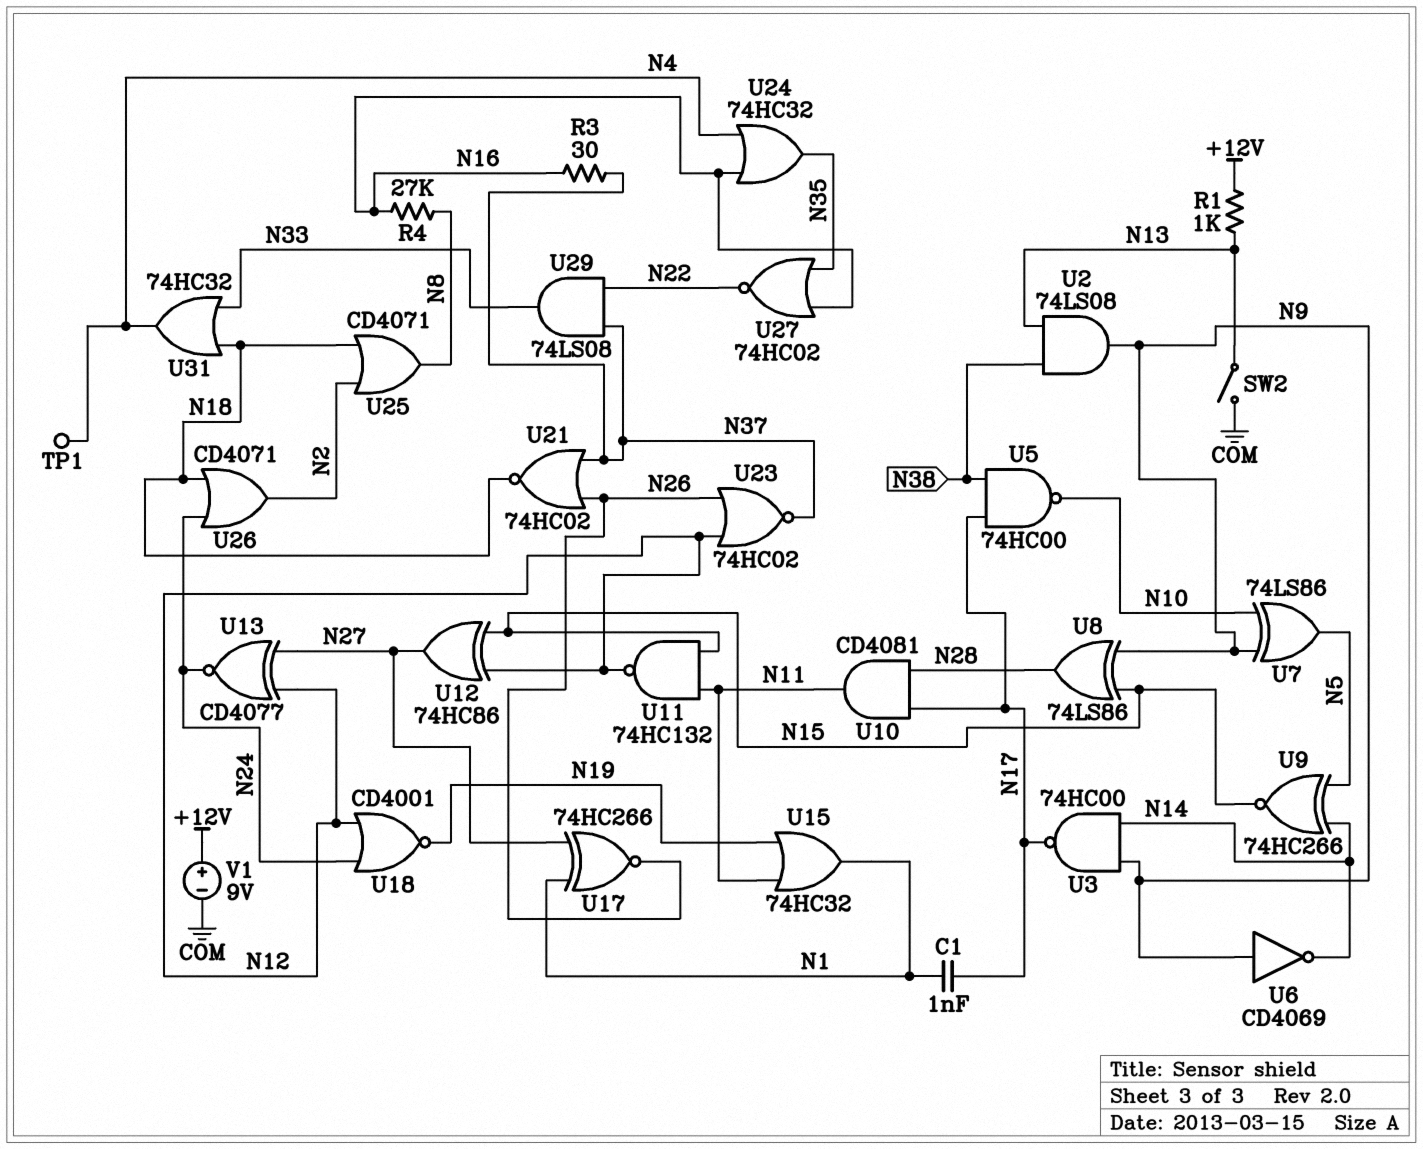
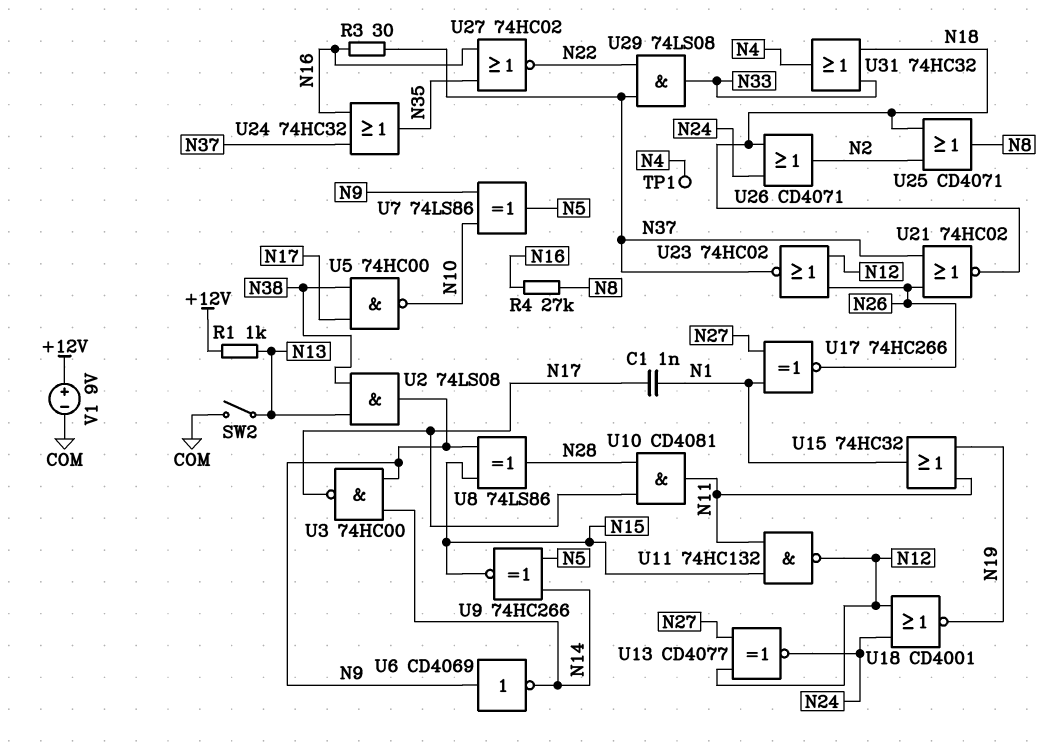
U12: XOR 74HC86 (in N12, in N15, out N27) -> none
U24: OR 74HC32 (in N4, in N16, out N35) -> OR 74HC32 (in N16, in N37, out N35)

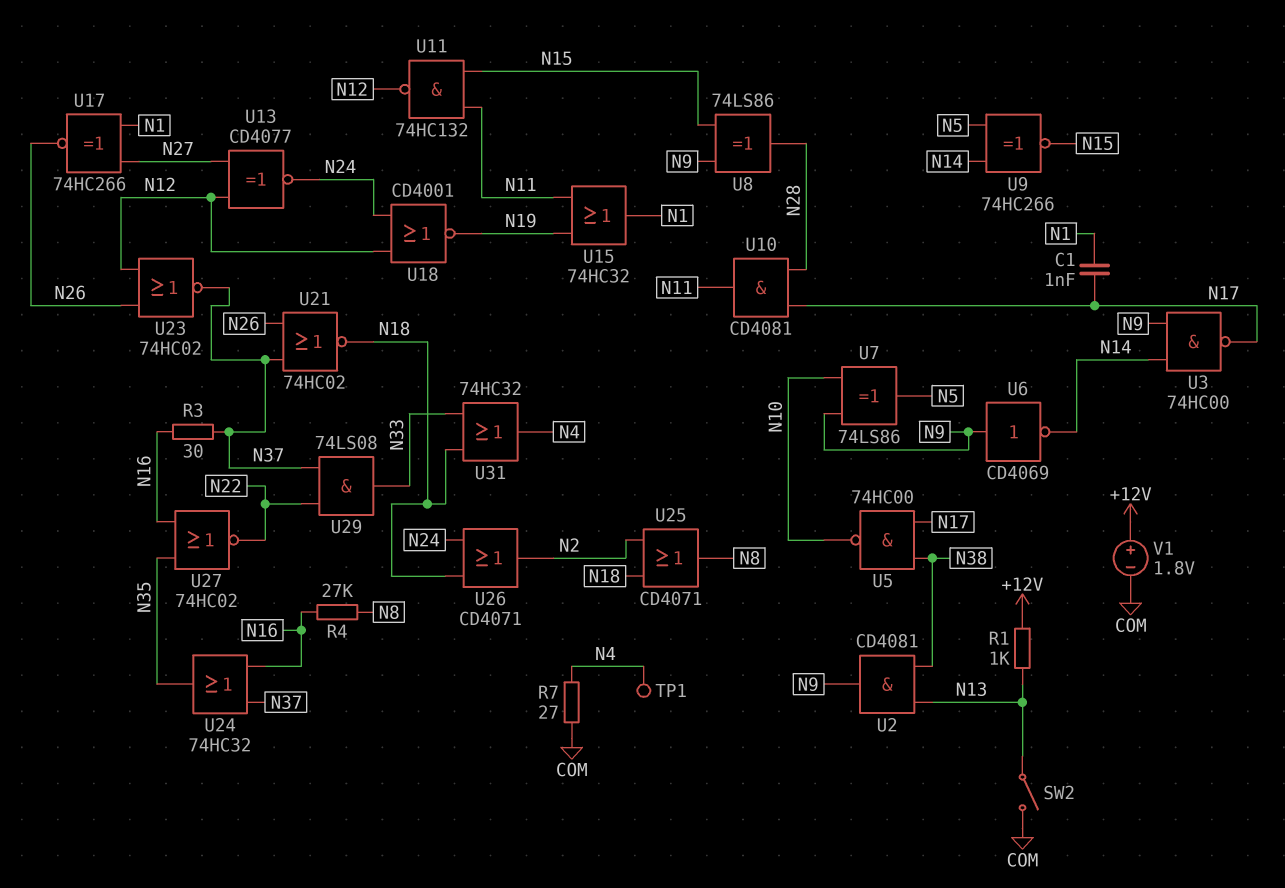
R7: none -> 27 (COM, N4)
U2: AND 74LS08 (in N13, in N38, out N9) -> AND CD4081 (in N13, in N38, out N9)
V1: 9V (plus +12V, minus COM) -> 1.8V (plus +12V, minus COM)

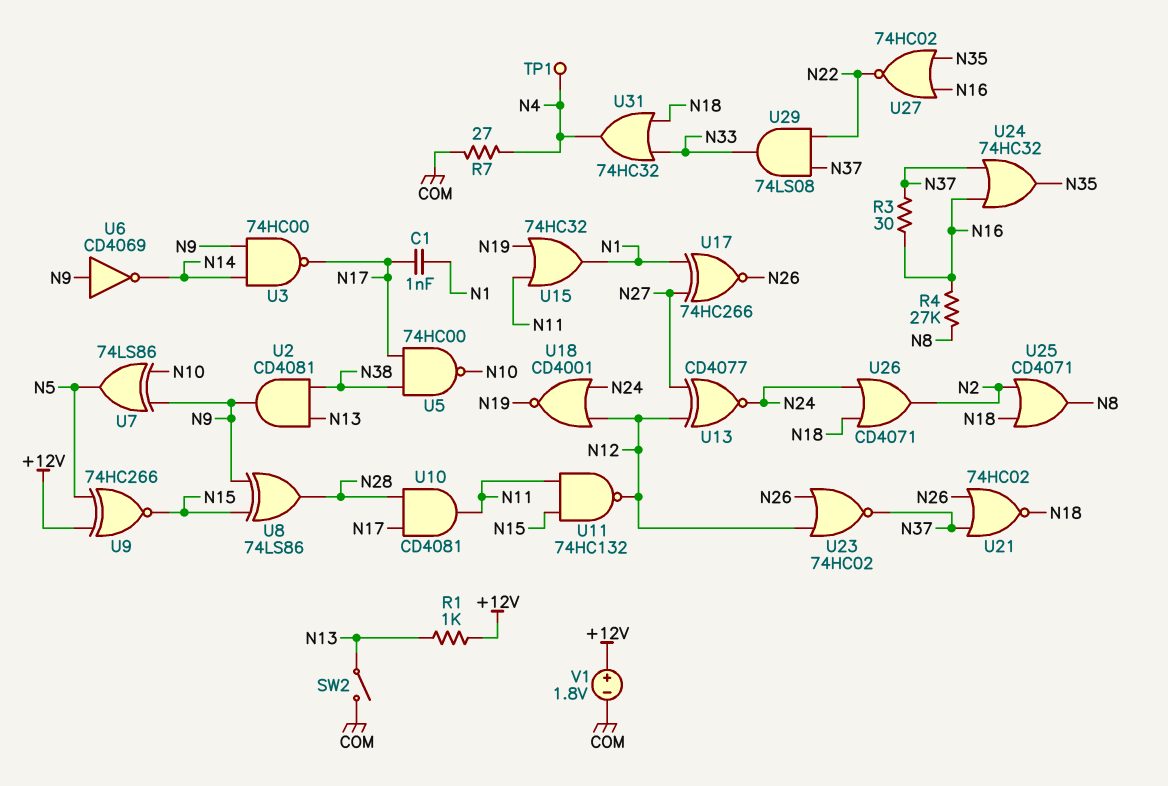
U9: XNOR 74HC266 (in N5, in N14, out N15) -> XNOR 74HC266 (in +12V, in N5, out N15)

